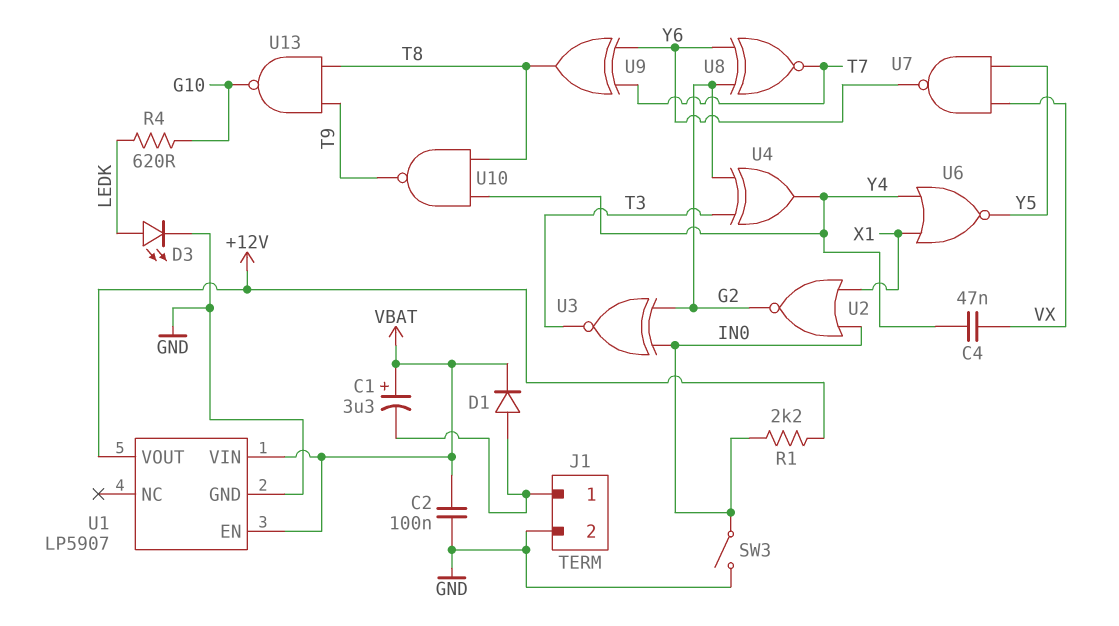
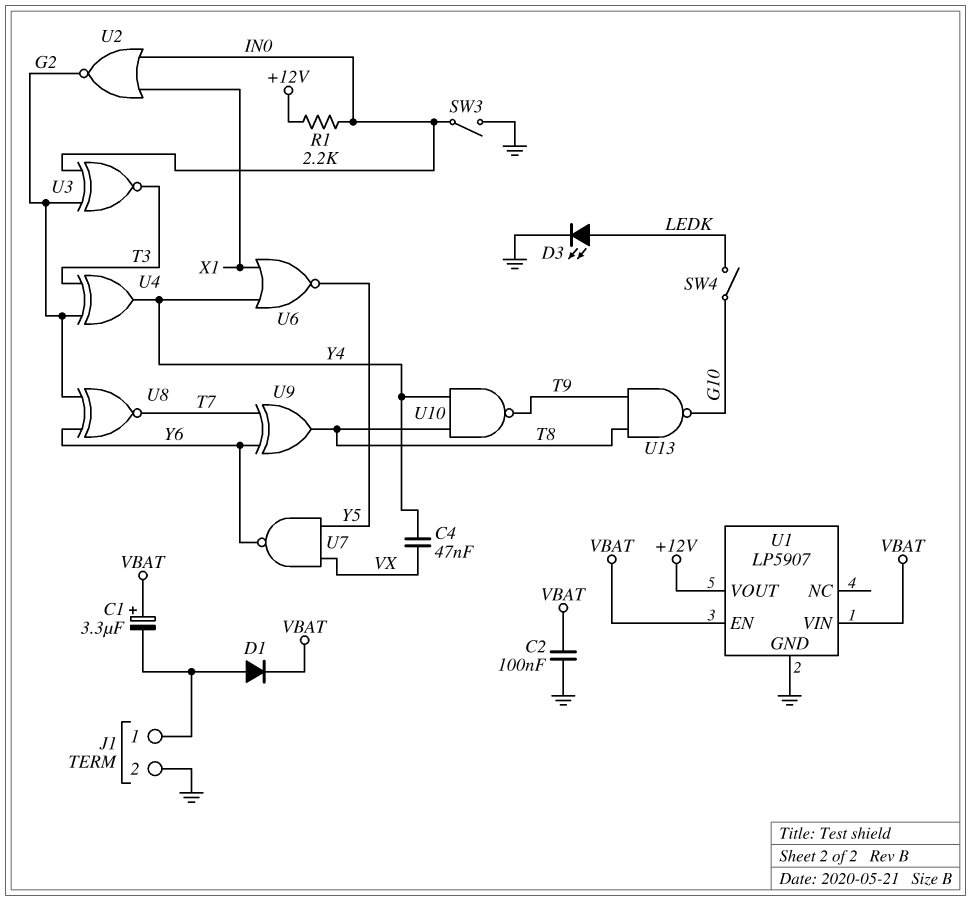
R4: 620 (G10, LEDK) -> none
SW4: none -> switch (G10, LEDK)

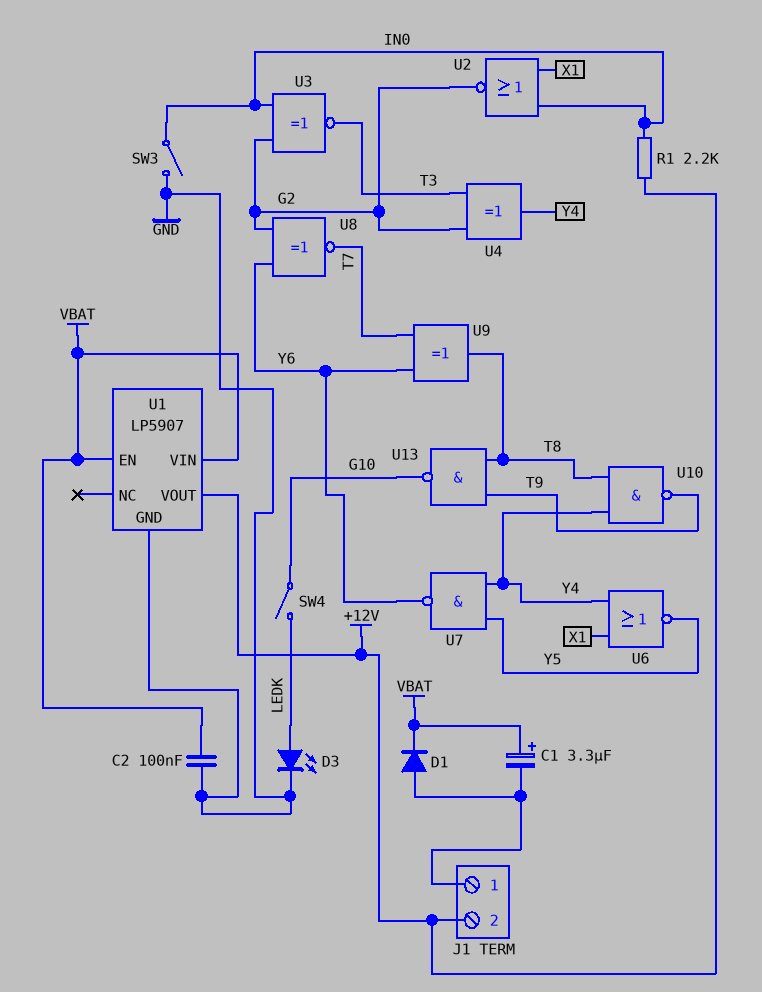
C4: 47nF (VX, Y4) -> none
J1 pin 2: GND -> +12V
U7: NAND (in VX, in Y5, out Y6) -> NAND (in Y4, in Y5, out Y6)

